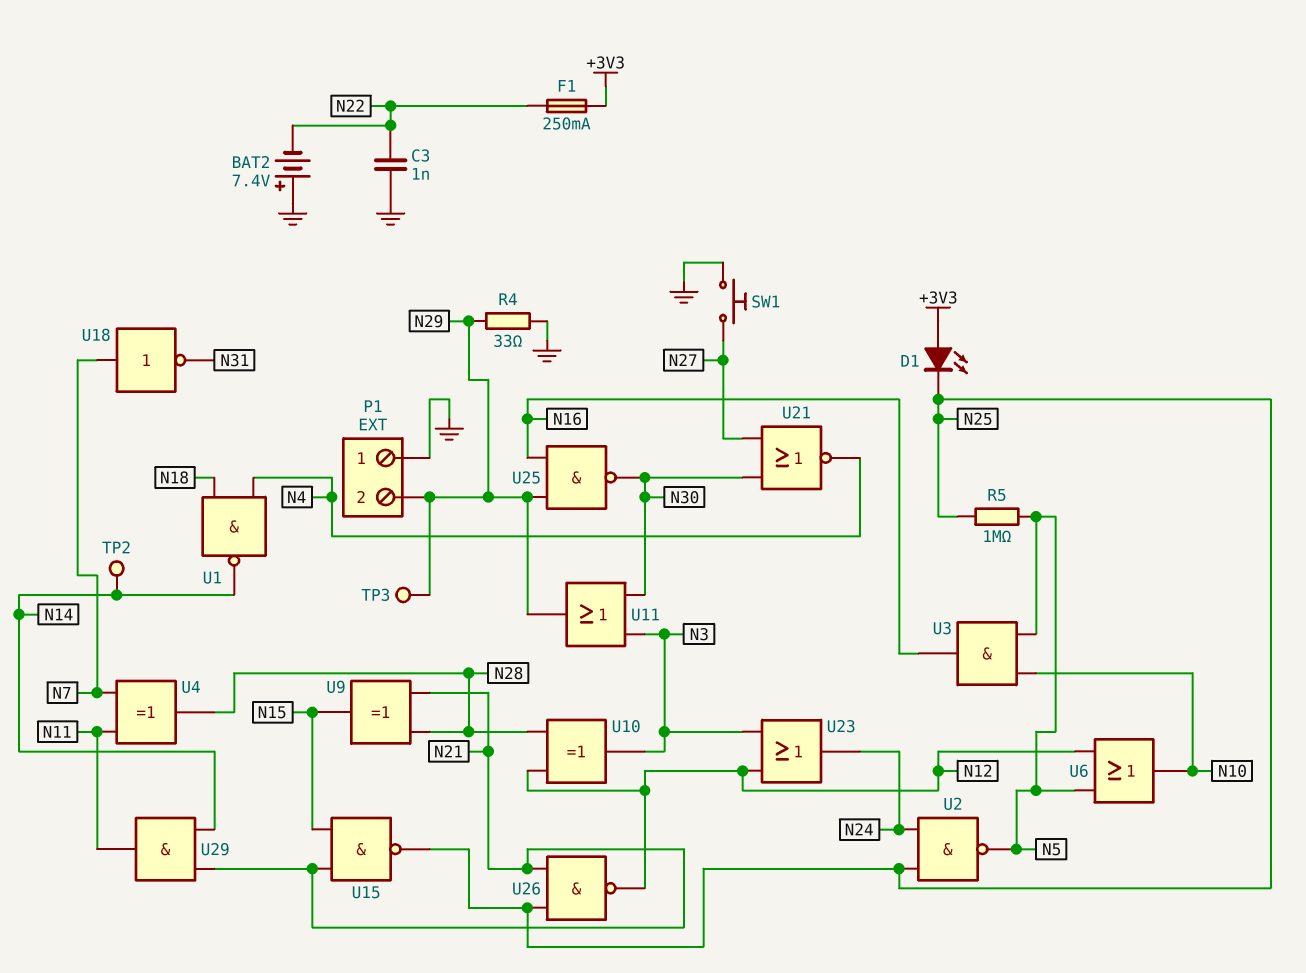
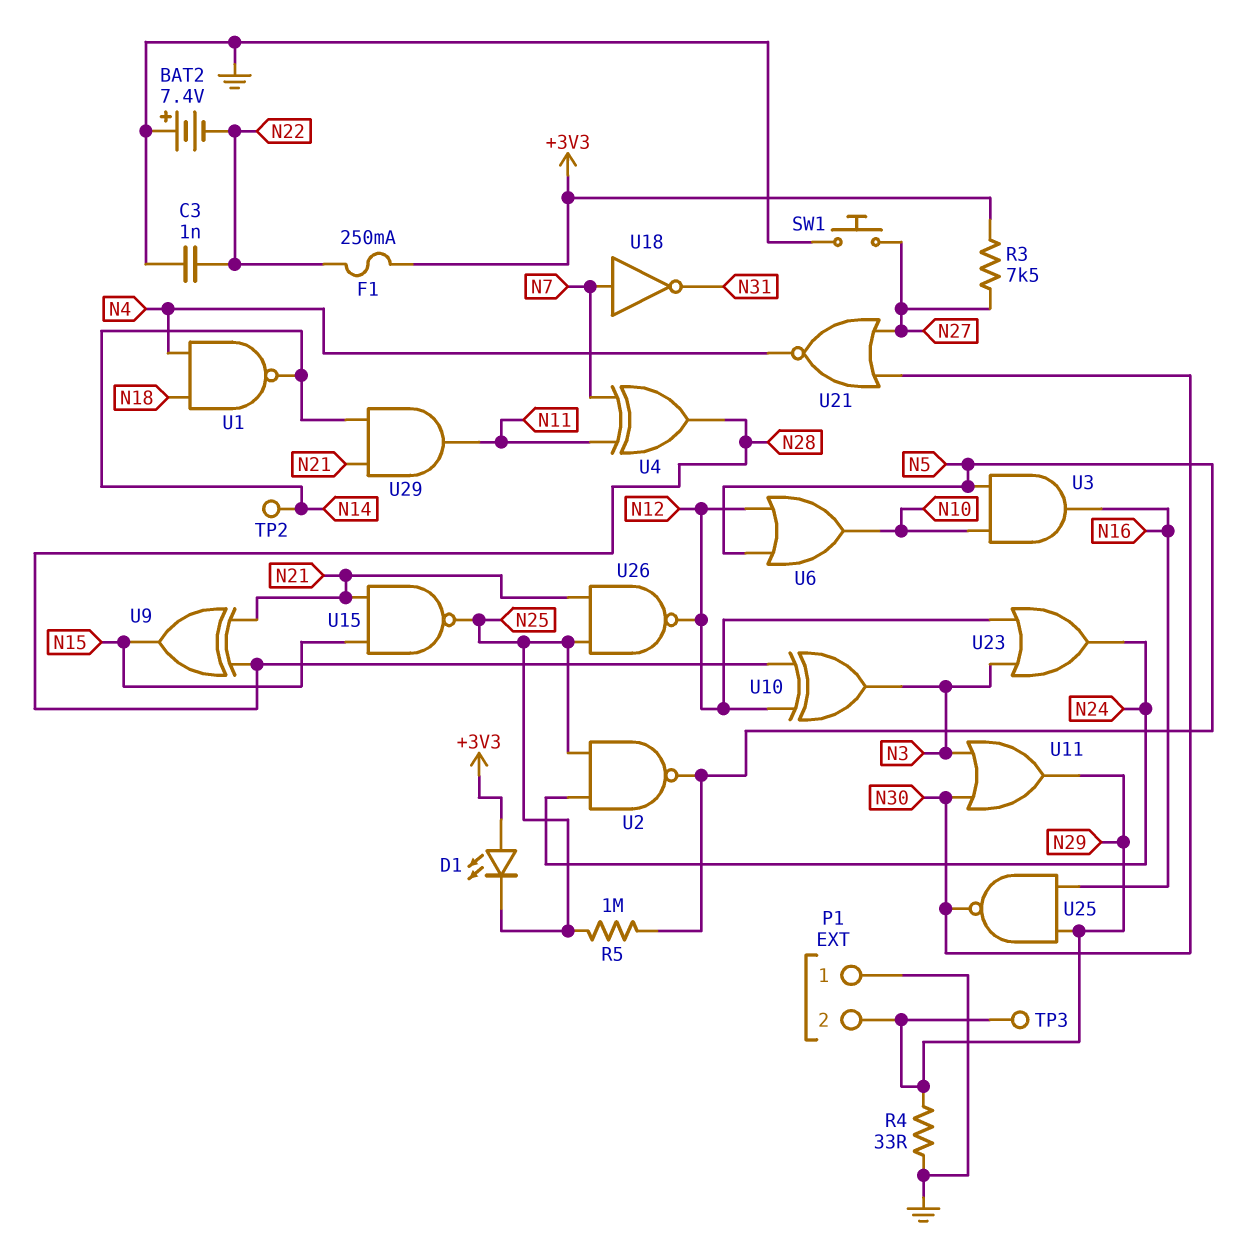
R3: none -> 7.5k (+3V3, N27)

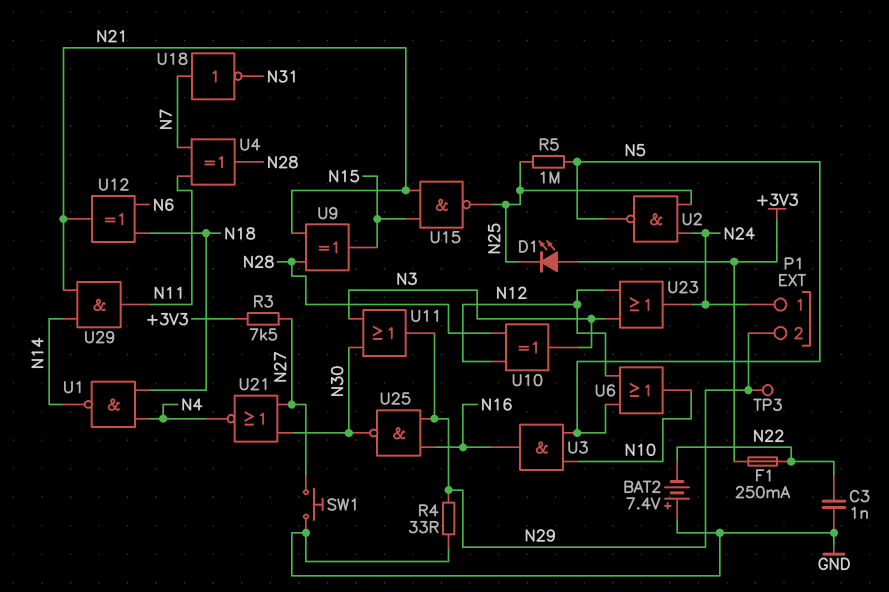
P1 pin 1: GND -> N24
TP2: test point (N14) -> none
U12: none -> XOR (in N6, in N18, out N21)
U26: NAND (in N21, in N25, out N12) -> none

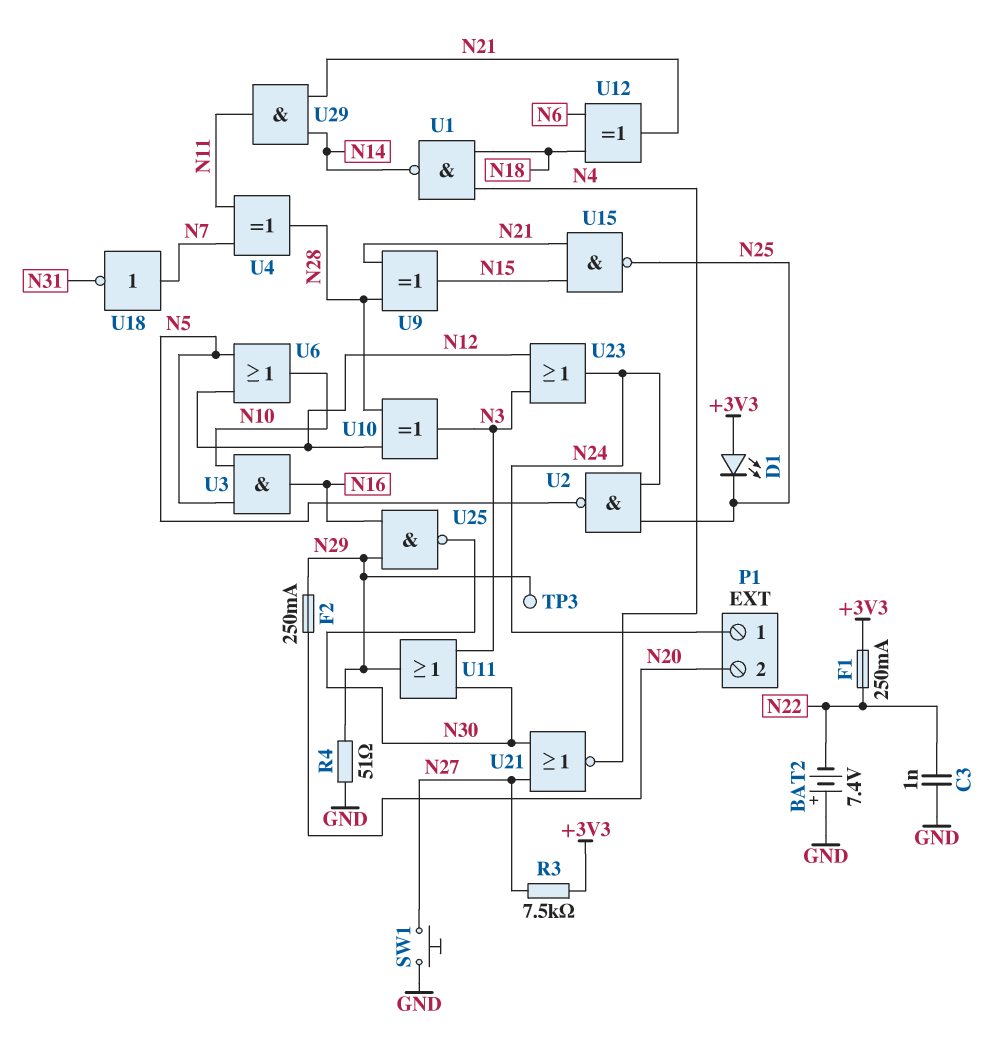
F2: none -> 250mA (N20, N29)
P1 pin 2: N29 -> N20
R4: 33 (GND, N29) -> 51 (GND, N29)
R5: 1M (N5, N25) -> none

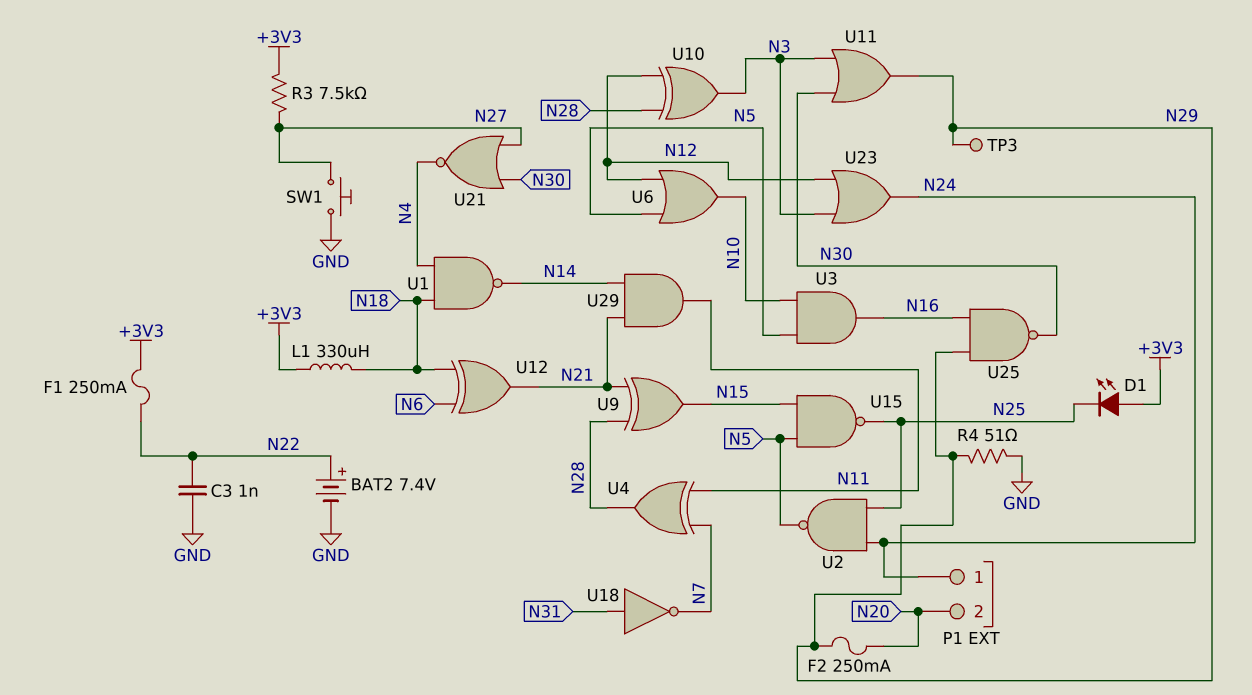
BAT2: 7.4V (plus GND, minus N22) -> 7.4V (plus N22, minus GND)
L1: none -> 330uH (+3V3, N18)
U15: NAND (in N15, in N21, out N25) -> NAND (in N5, in N15, out N25)
U18: NOT (in N7, out N31) -> NOT (in N31, out N7)

